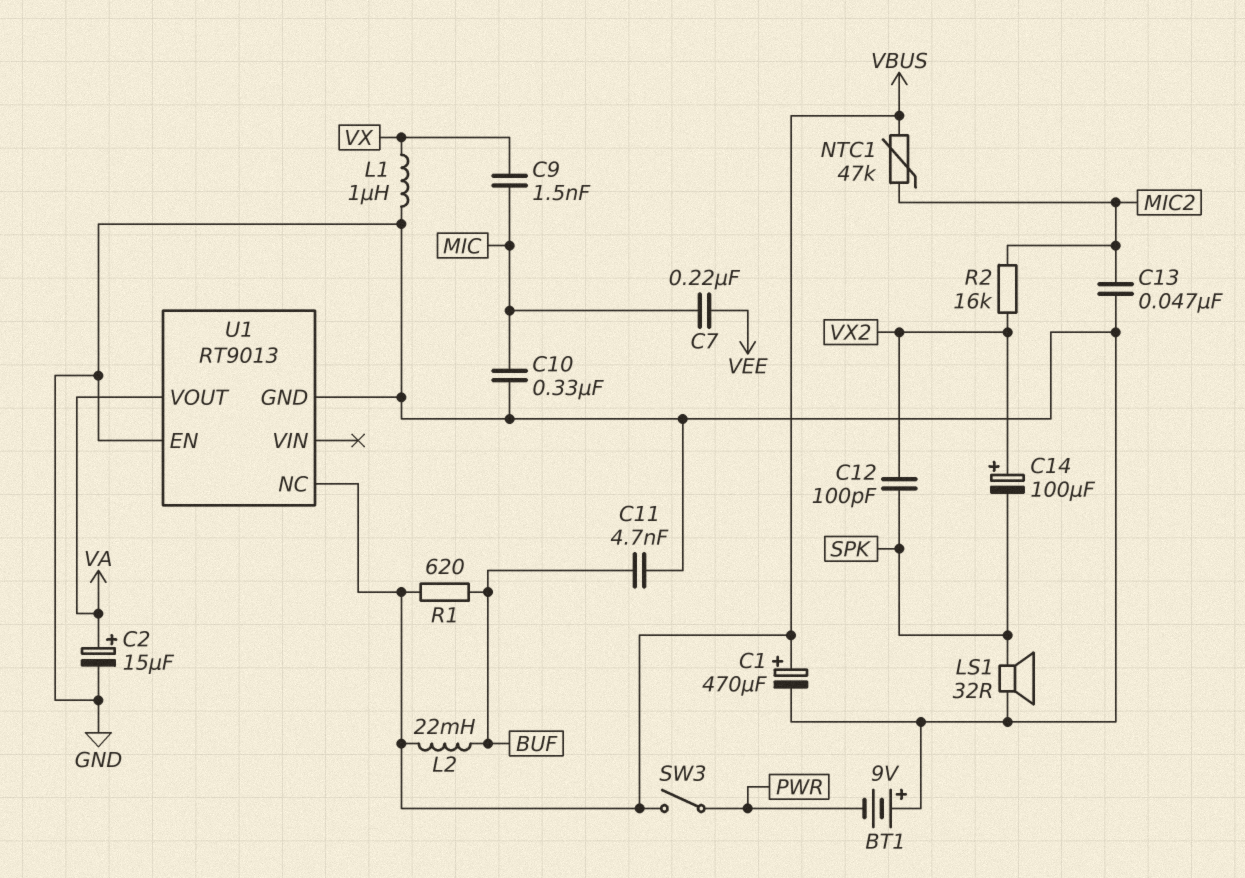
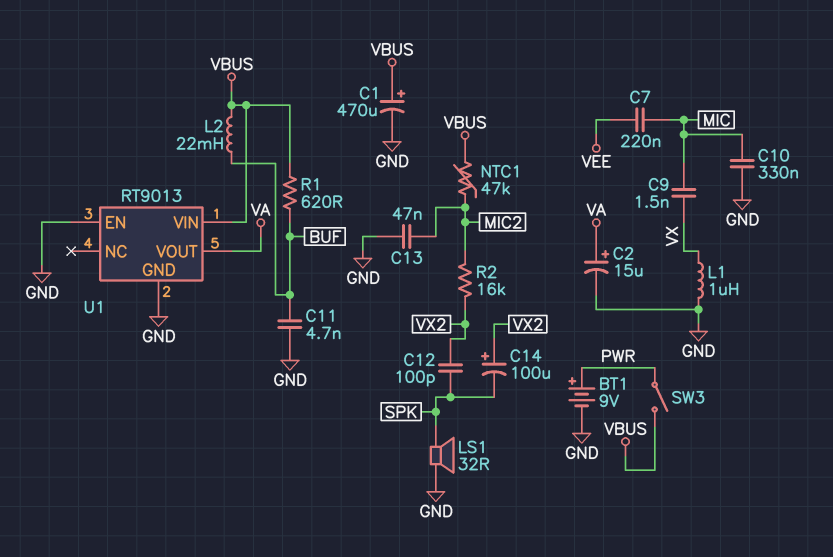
BT1: 9V (plus GND, minus PWR) -> 9V (plus PWR, minus GND)
U1 pin NC: VBUS -> none
U1 pin VIN: none -> VBUS

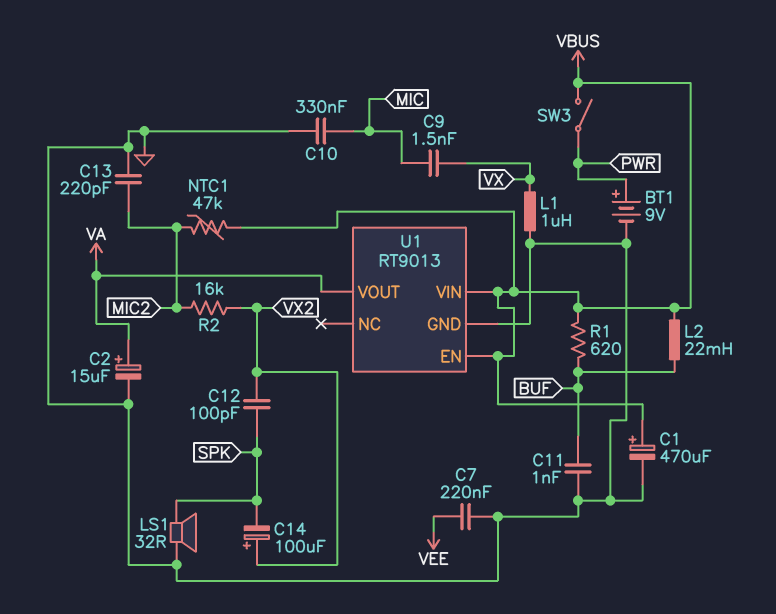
C7: 220nF (MIC, VEE) -> 220nF (GND, VEE)
C11: 4.7nF (BUF, GND) -> 1nF (BUF, GND)
C13: 47nF (GND, MIC2) -> 220pF (GND, MIC2)
U1 pin EN: GND -> VBUS

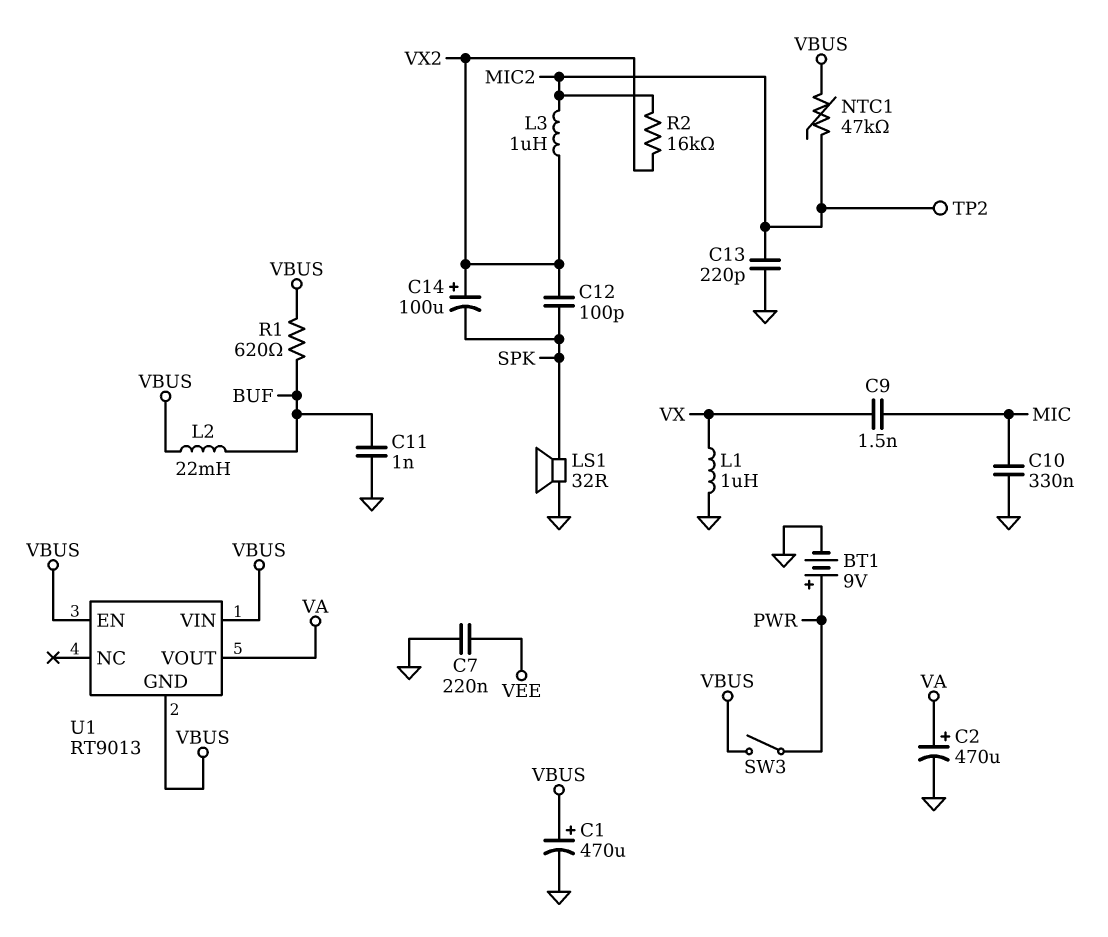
C2: 15uF (plus VA, minus GND) -> 470uF (plus VA, minus GND)
L3: none -> 1uH (MIC2, VX2)
TP2: none -> test point (MIC2)
U1 pin GND: GND -> VBUS

